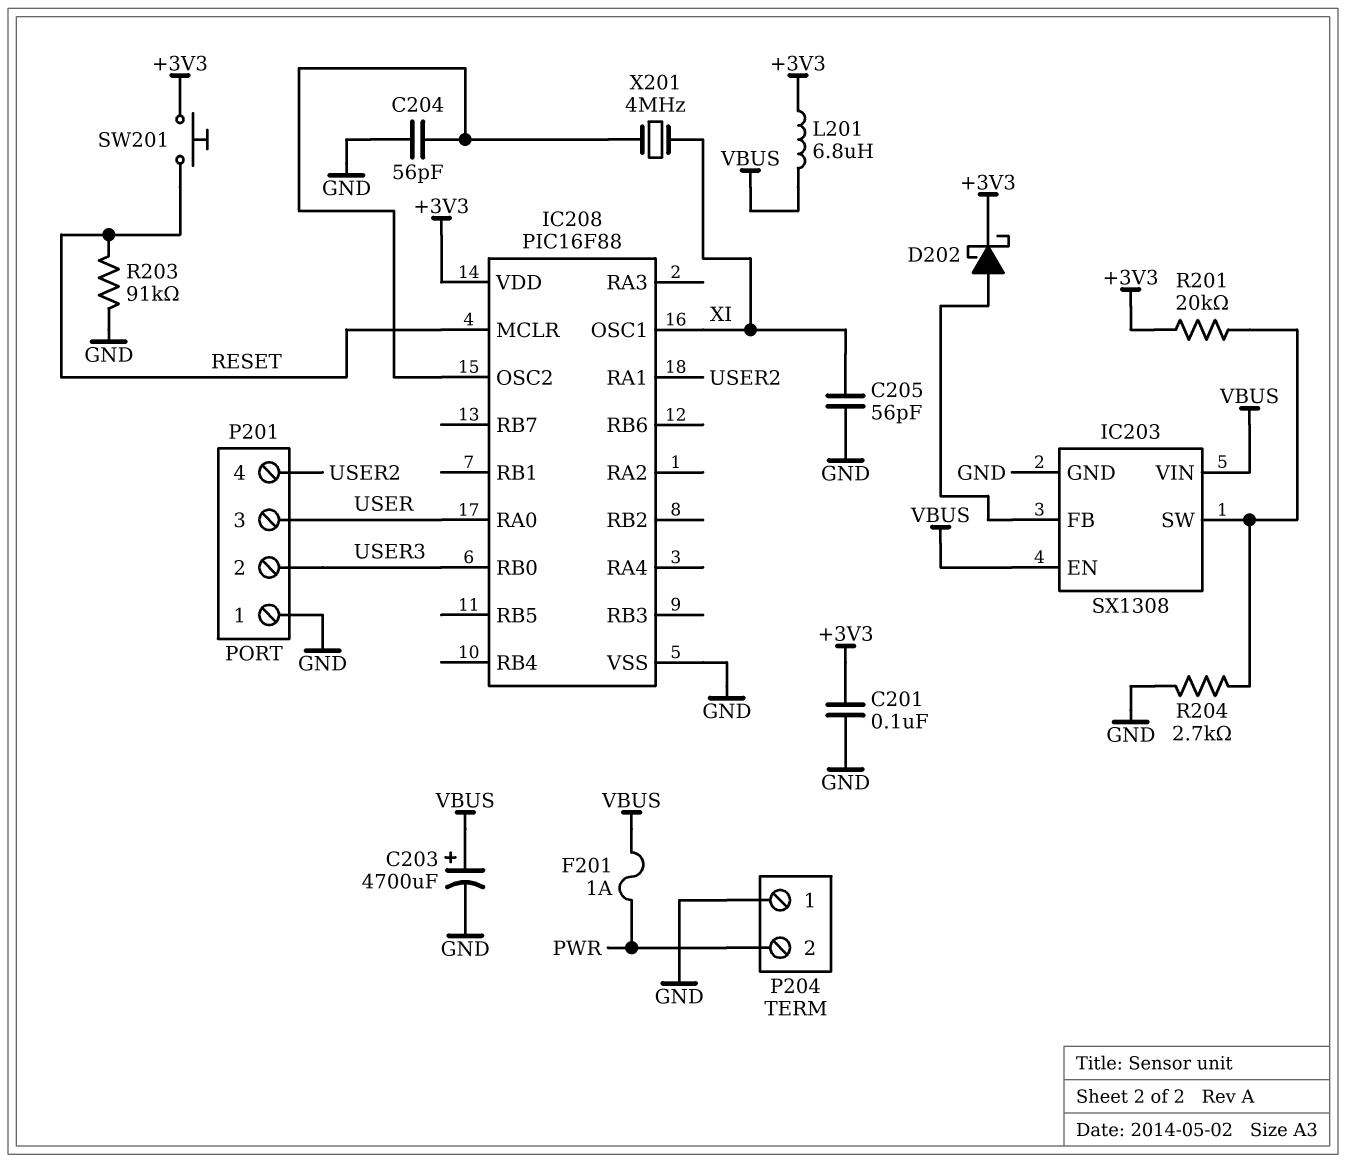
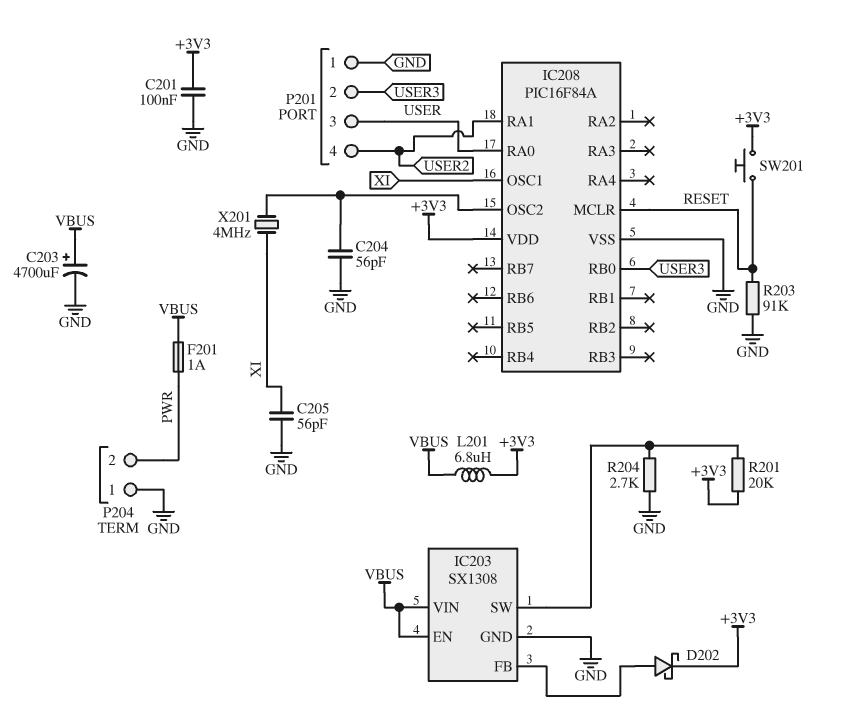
IC208: PIC16F88 -> PIC16F84A

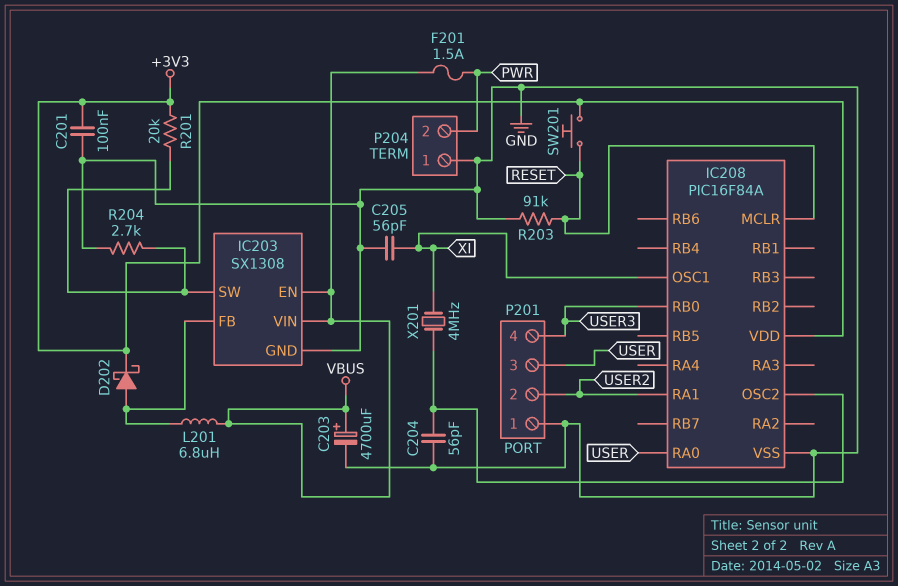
F201: 1A (PWR, VBUS) -> 1.5A (PWR, VBUS)
L201: 6.8uH (+3V3, VBUS) -> 6.8uH (IC203/FB, VBUS)
P201 pin 2: USER3 -> USER2
P201 pin 4: USER2 -> USER3

